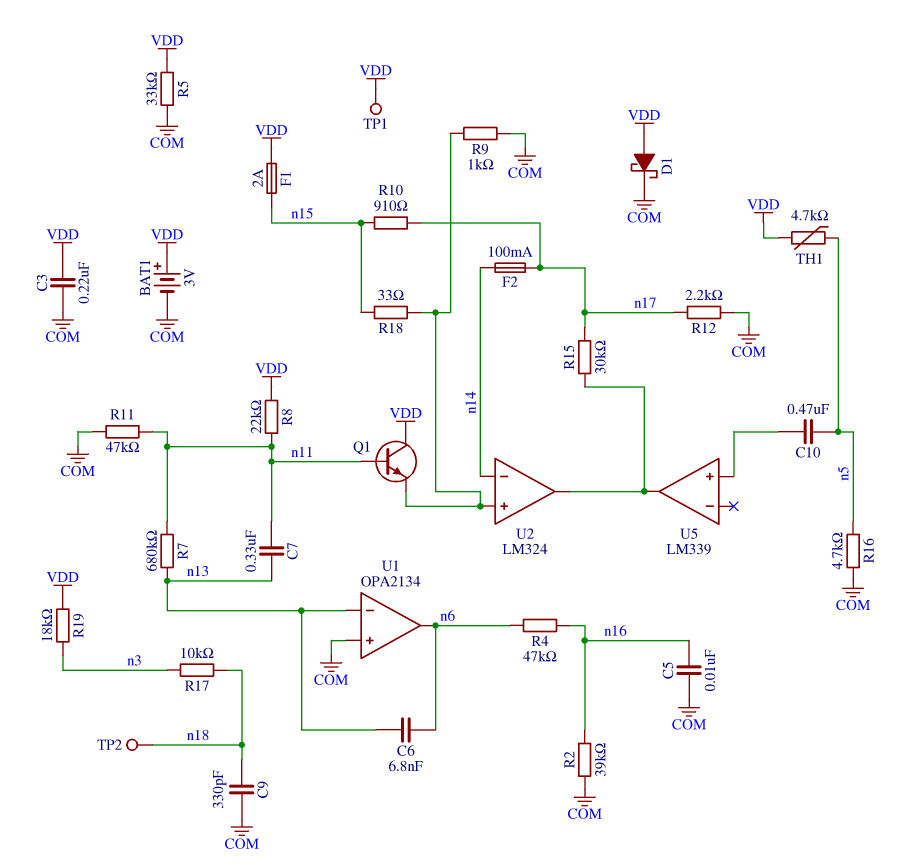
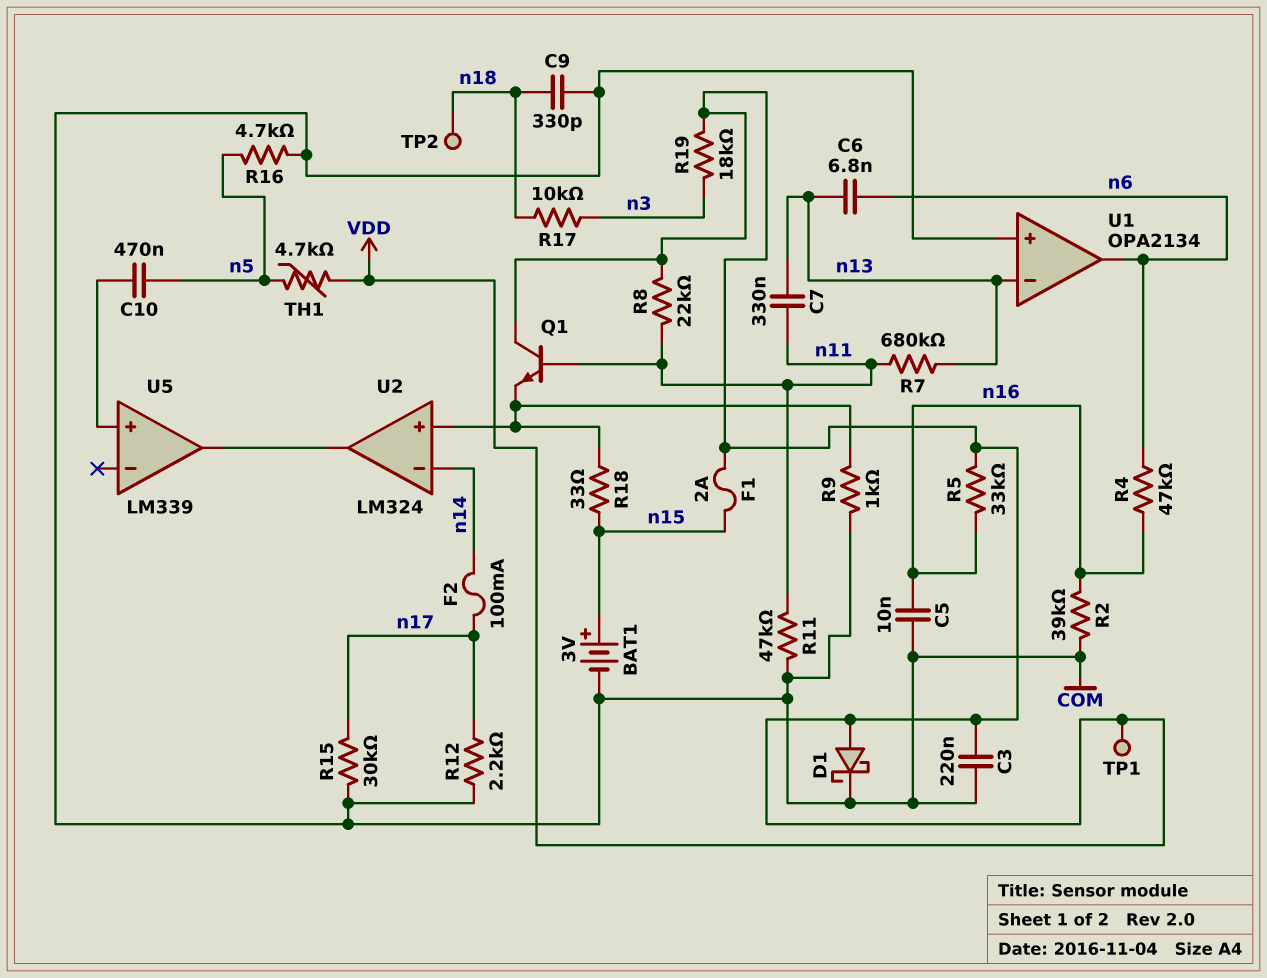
BAT1: 3V (plus VDD, minus COM) -> 3V (plus n15, minus COM)
R5: 33k (COM, VDD) -> 33k (VDD, n16)
R10: 910 (n15, n17) -> none
R15: 30k (U2/out, n17) -> 30k (COM, n17)

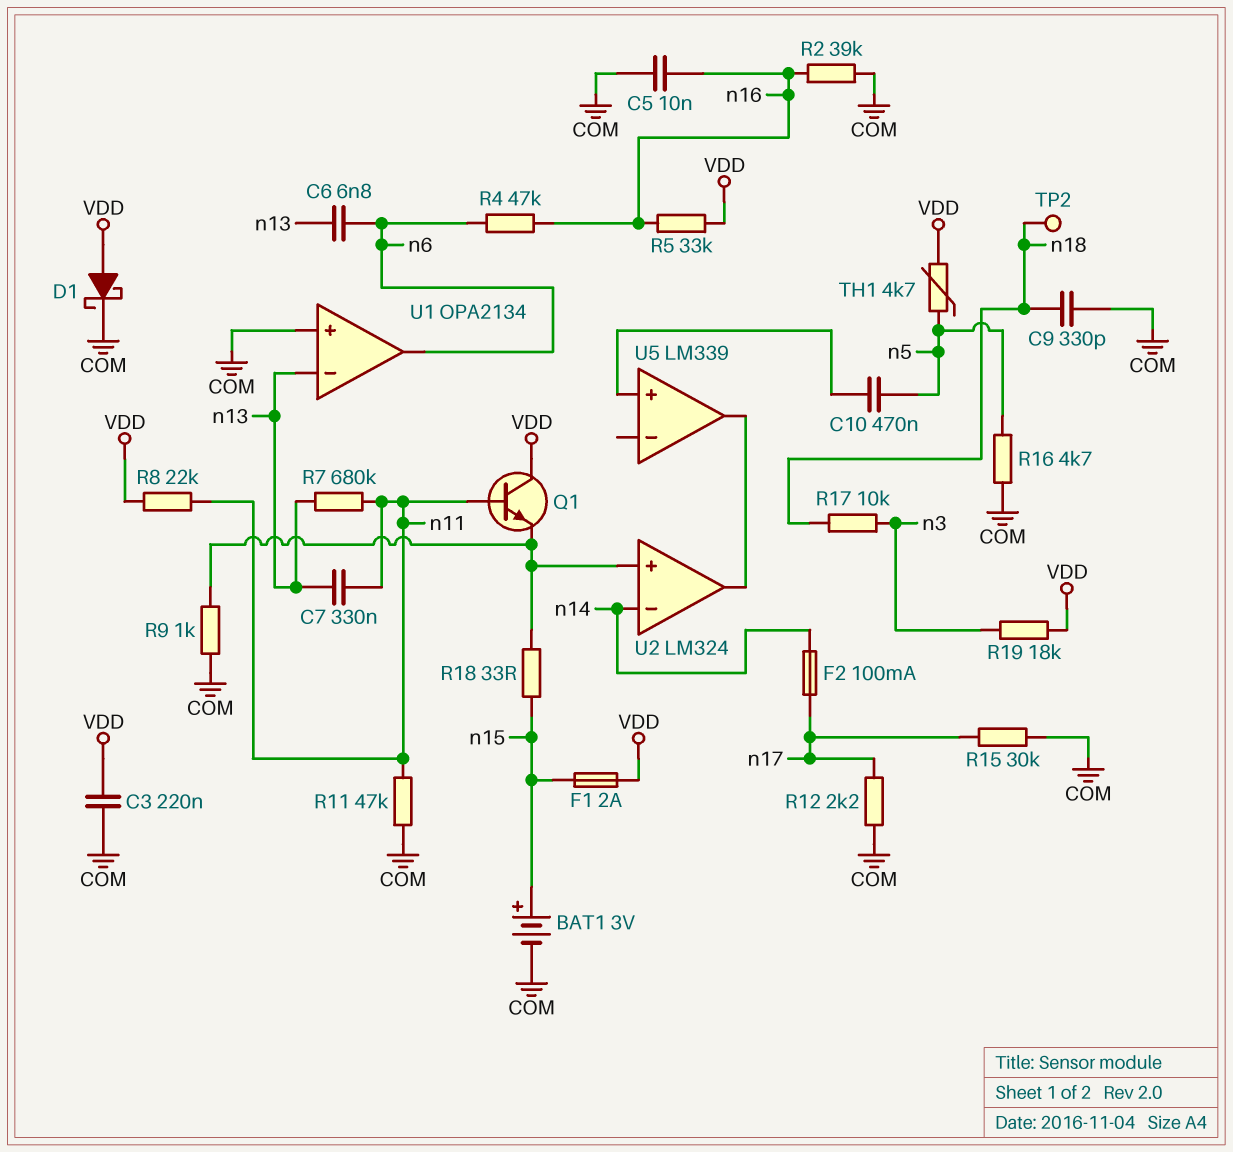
TP1: test point (VDD) -> none

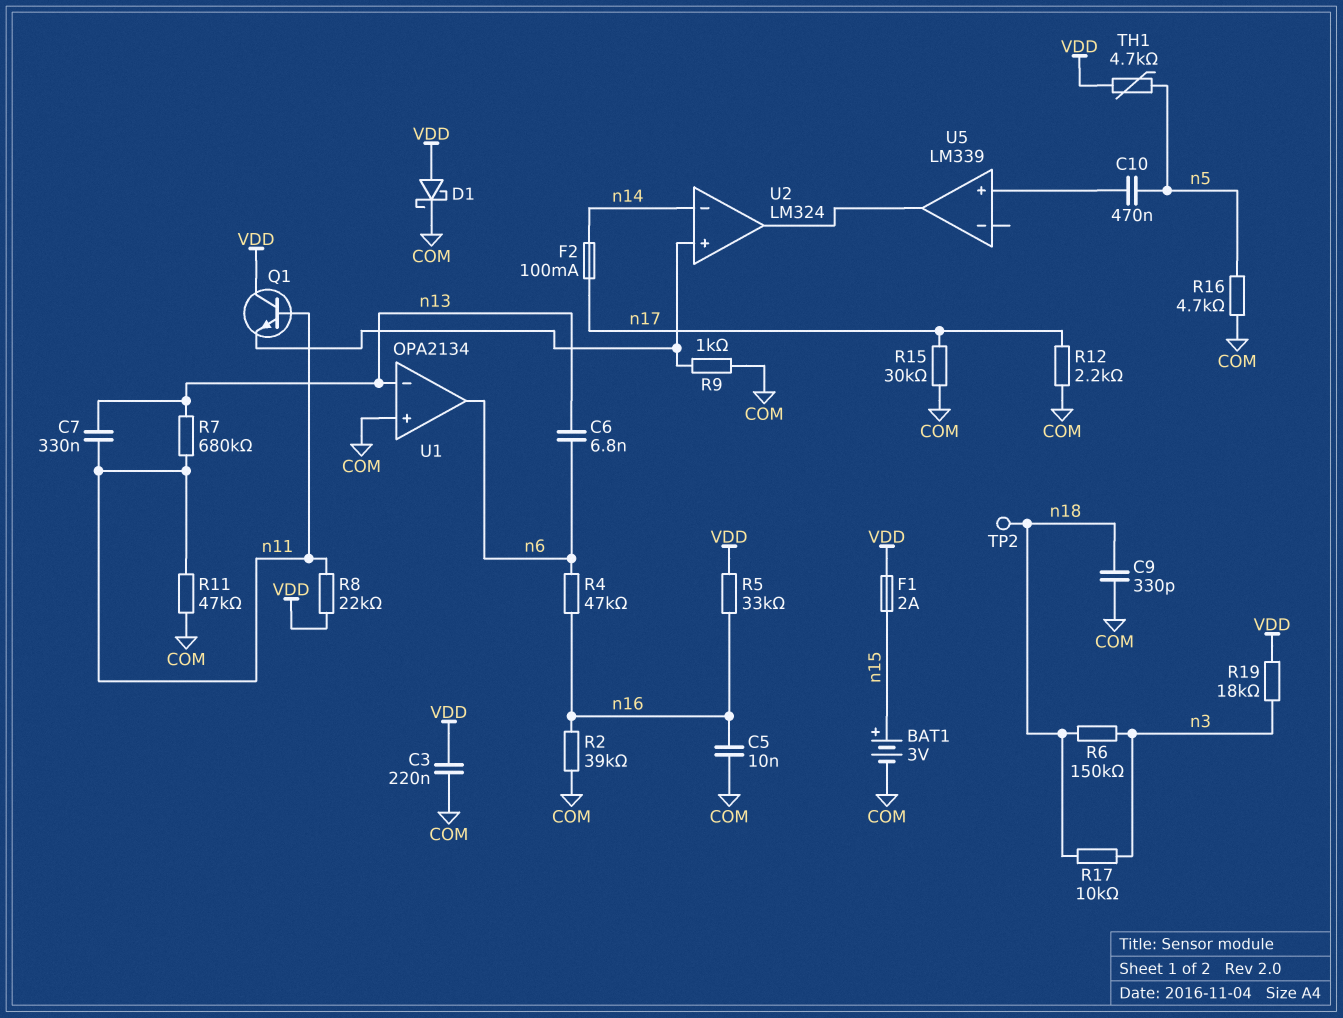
R6: none -> 150k (n3, n18)
R18: 33 (U2/in+, n15) -> none

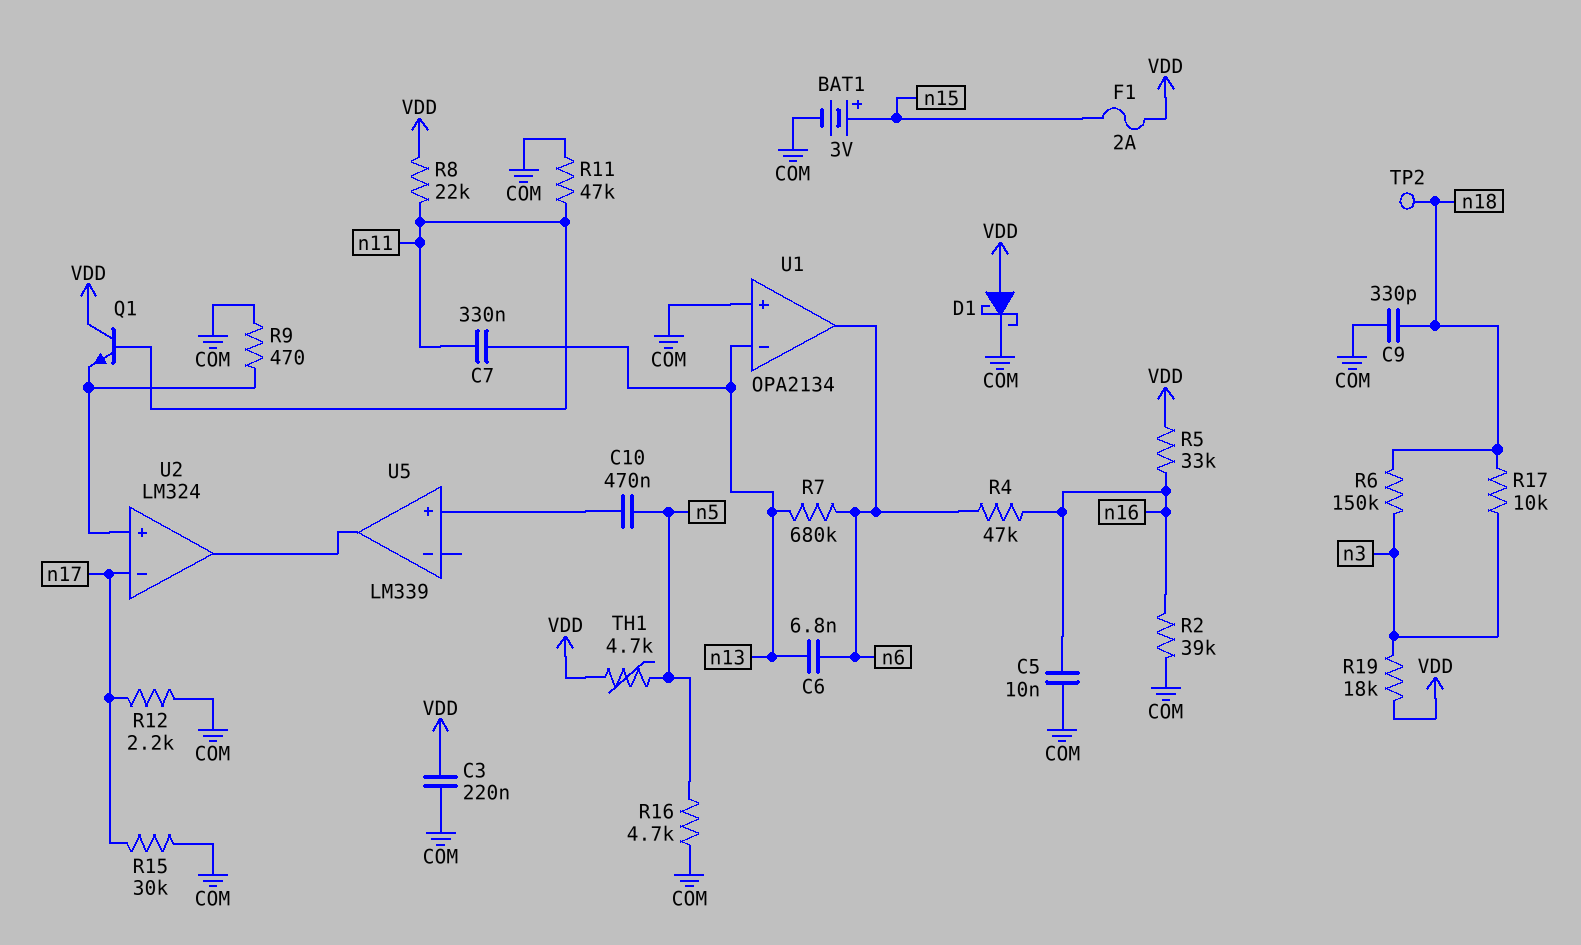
F2: 100mA (n14, n17) -> none
R7: 680k (n11, n13) -> 680k (n6, n13)
R9: 1k (COM, U2/in+) -> 470 (COM, U2/in+)
U2 pin in-: n14 -> n17

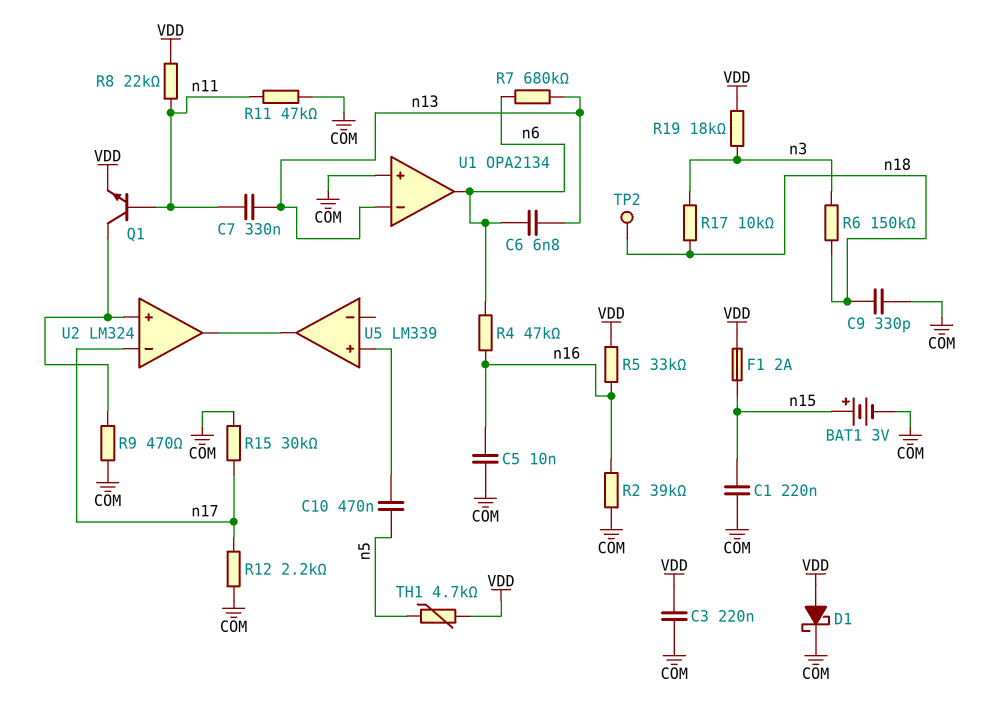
C1: none -> 220nF (COM, n15)
Q1: NPN (B n11, C VDD, E U2/in+) -> NPN (B n11, C U2/in+, E VDD)
R16: 4.7k (COM, n5) -> none

